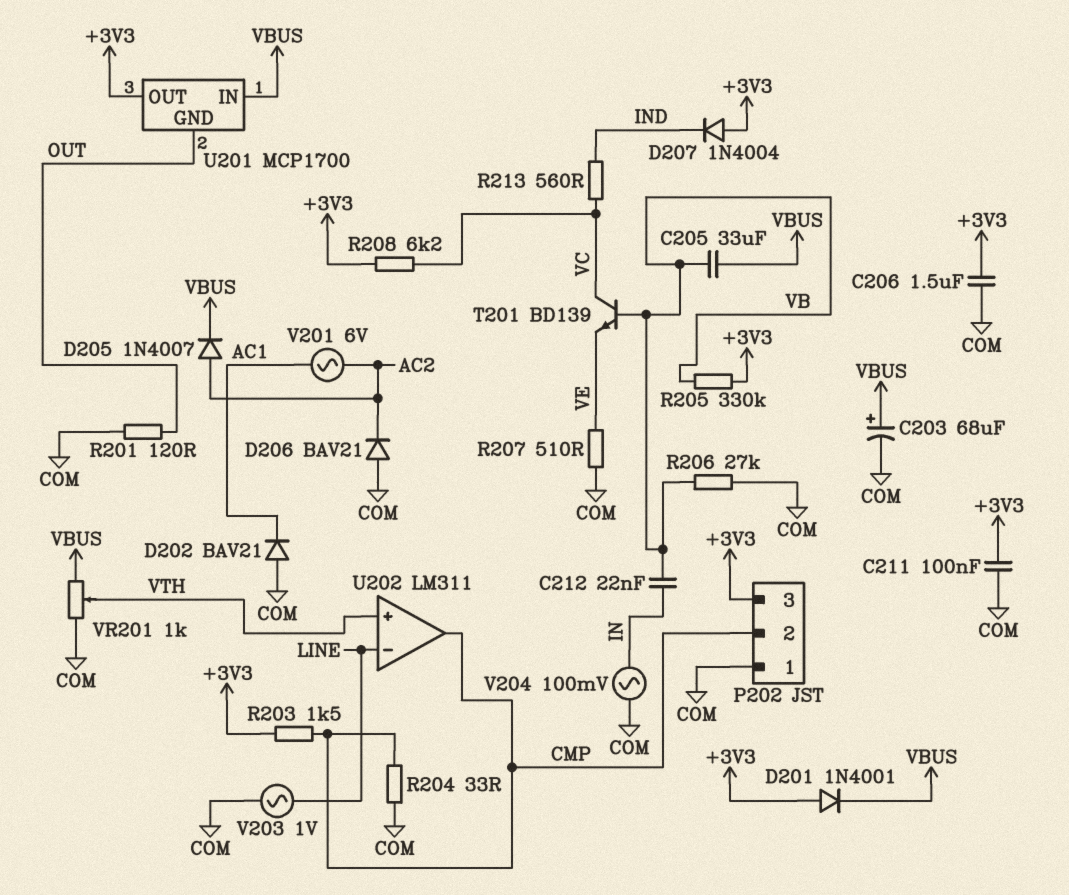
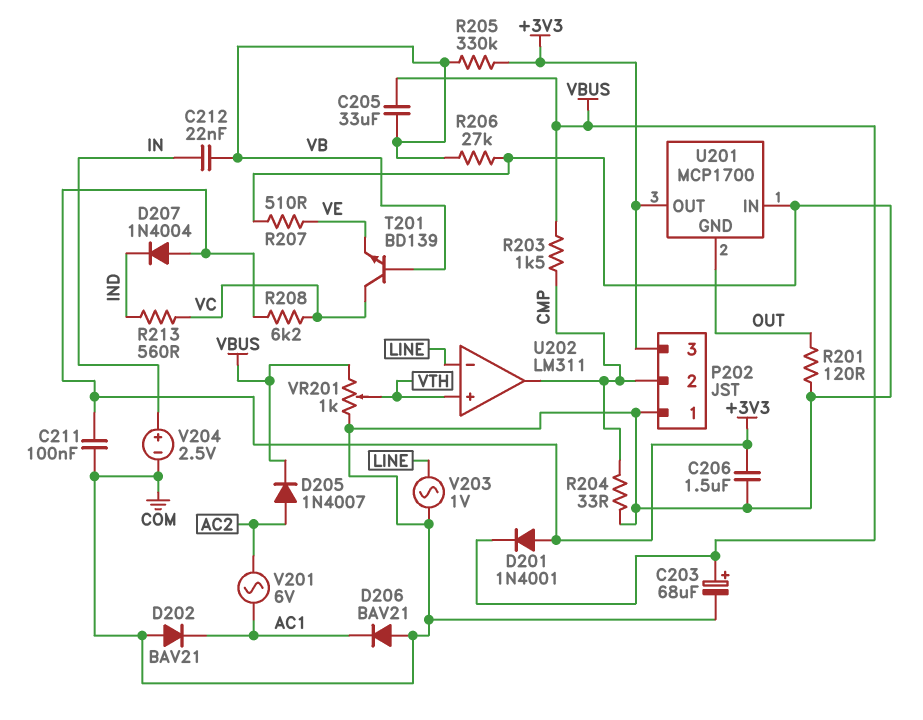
D206: diode BAV21 (A COM, K AC2) -> diode BAV21 (A COM, K AC1)
R203: 1.5k (+3V3, CMP) -> 1.5k (CMP, VBUS)
U201 pin IN: VBUS -> COM
V204: AC 100mV (COM, IN) -> 2.5V (plus IN, minus COM)

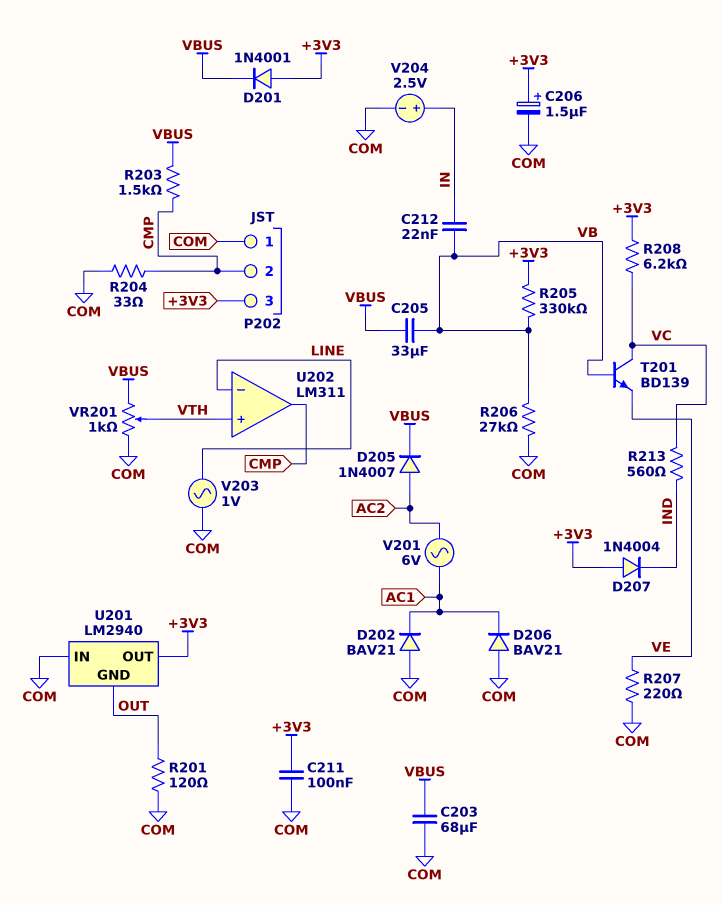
C203: 68uF (plus VBUS, minus COM) -> 68uF (COM, VBUS)
C206: 1.5uF (+3V3, COM) -> 1.5uF (plus +3V3, minus COM)
R207: 510 (COM, VE) -> 220 (COM, VE)
U201: MCP1700 -> LM2940

